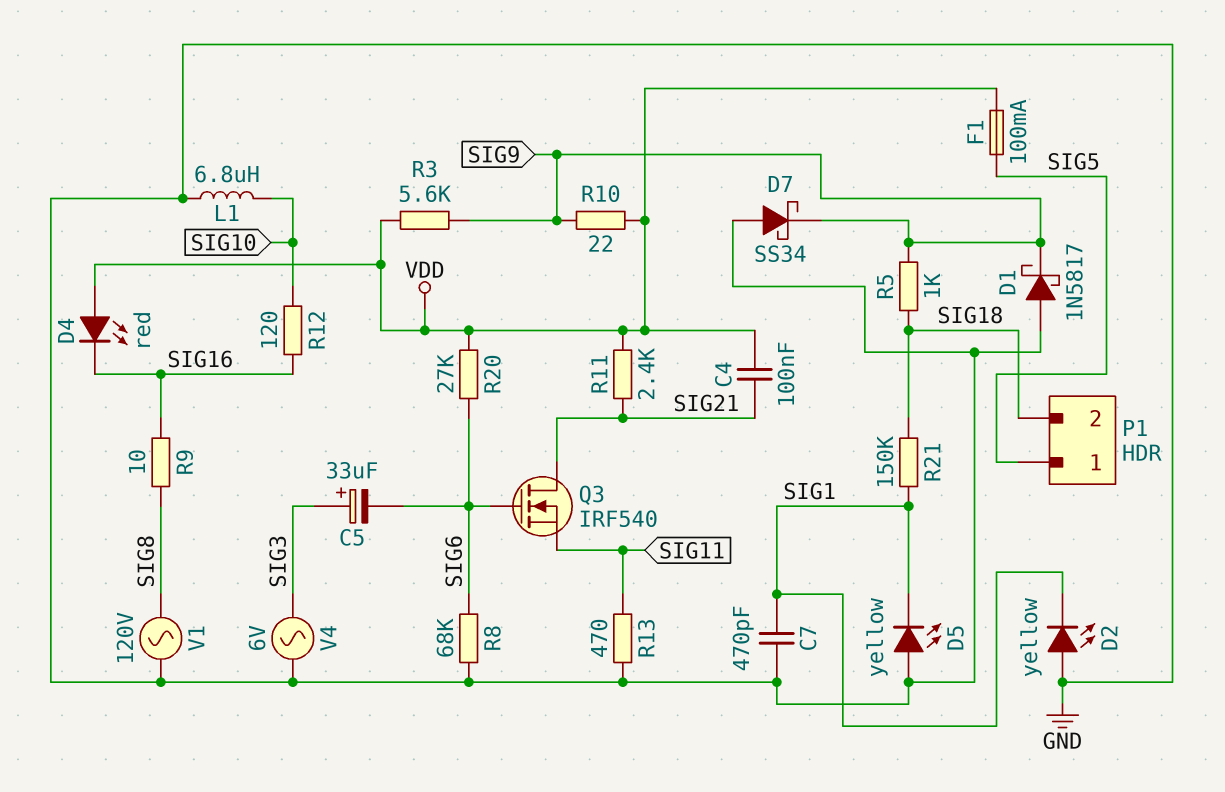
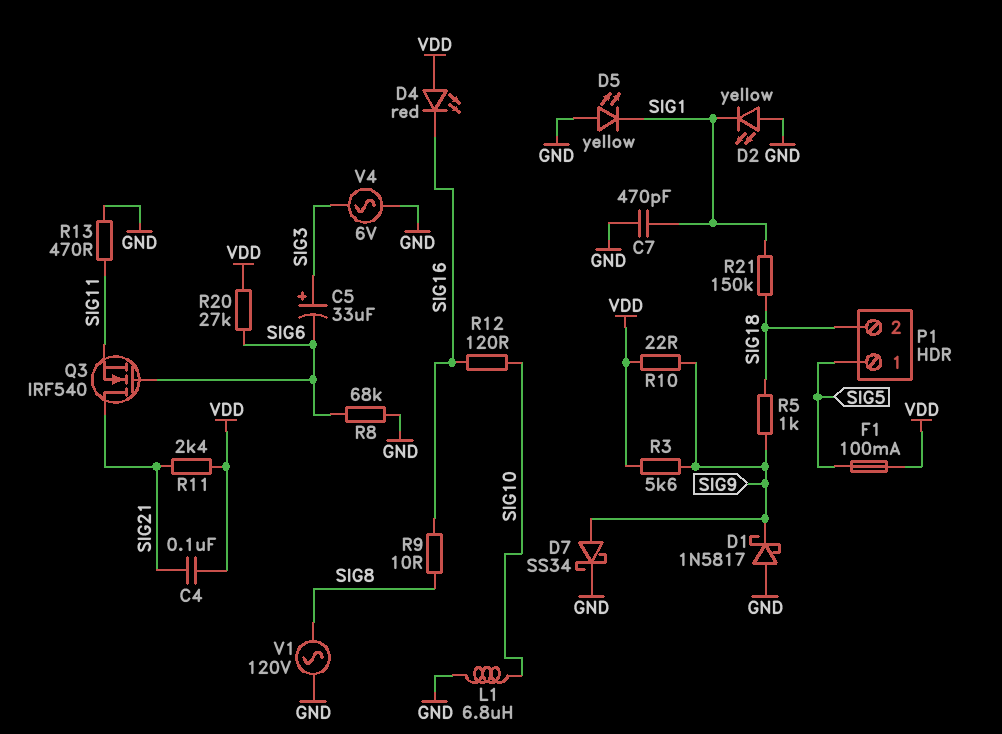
D7: schottky SS34 (A GND, K SIG9) -> schottky SS34 (A SIG9, K GND)

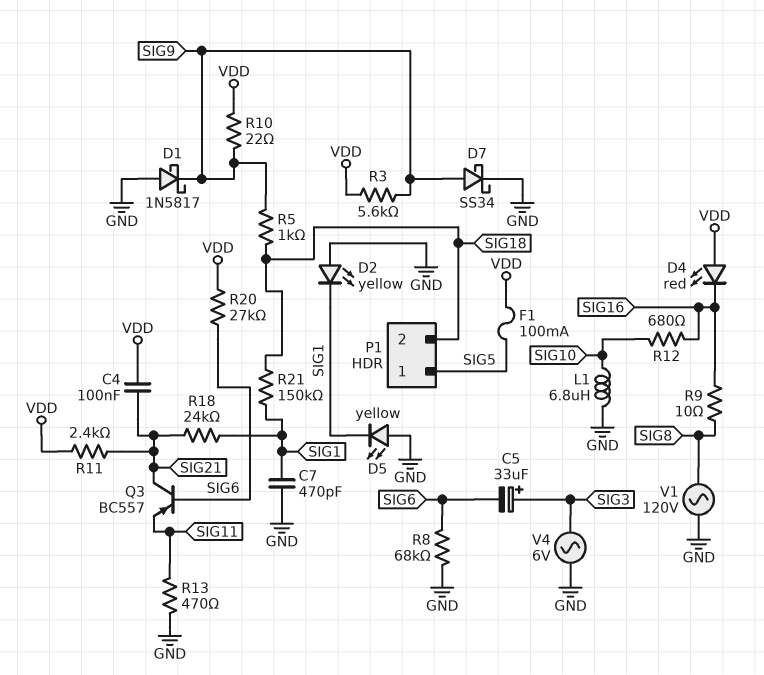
Q3: NMOS IRF540 (G SIG6, D SIG21, S SIG11) -> PNP BC557 (B SIG6, C SIG21, E SIG11)
R12: 120 (SIG10, SIG16) -> 680 (SIG10, SIG16)
R18: none -> 24k (SIG1, SIG21)

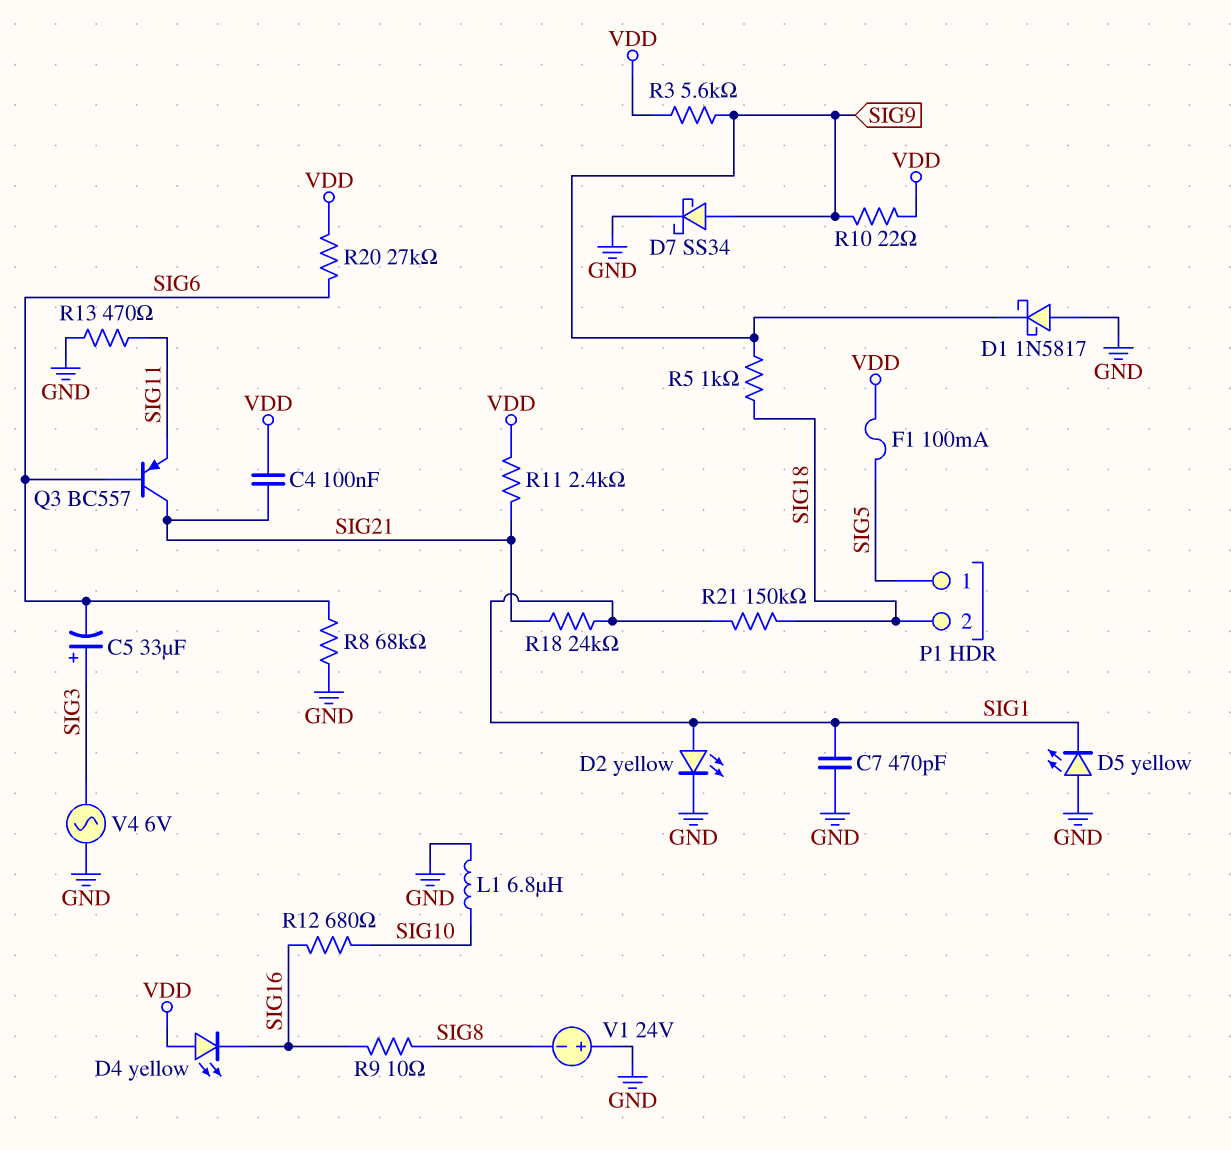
D2: LED yellow (A GND, K SIG1) -> LED yellow (A SIG1, K GND)
D4: LED red (A VDD, K SIG16) -> LED yellow (A VDD, K SIG16)
V1: AC 120V (GND, SIG8) -> 24V (plus GND, minus SIG8)

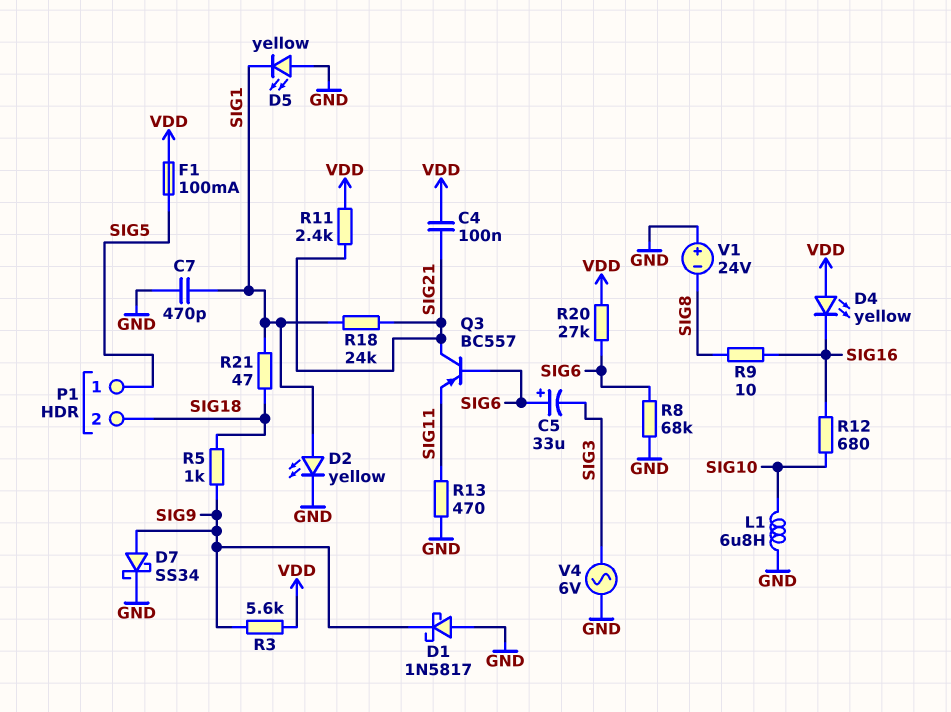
C5: 33uF (plus SIG3, minus SIG6) -> 33uF (plus SIG6, minus SIG3)
R10: 22 (SIG9, VDD) -> none
R21: 150k (SIG1, SIG18) -> 47 (SIG1, SIG18)

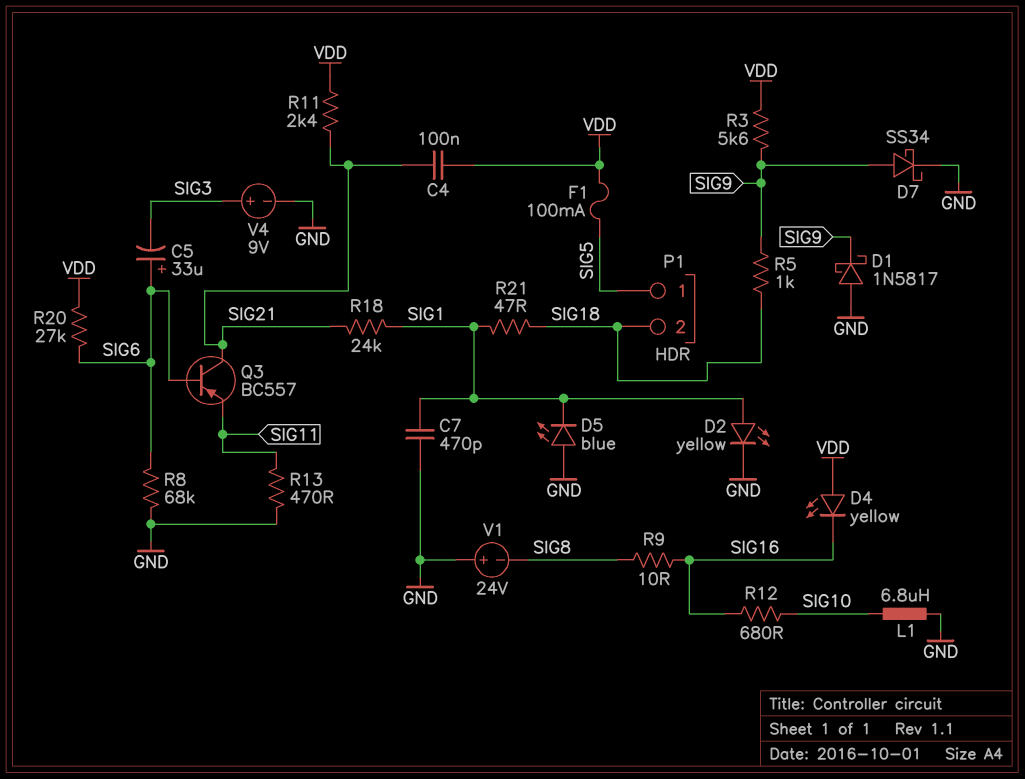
D5: LED yellow (A GND, K SIG1) -> LED blue (A GND, K SIG1)
V4: AC 6V (GND, SIG3) -> 9V (plus SIG3, minus GND)

